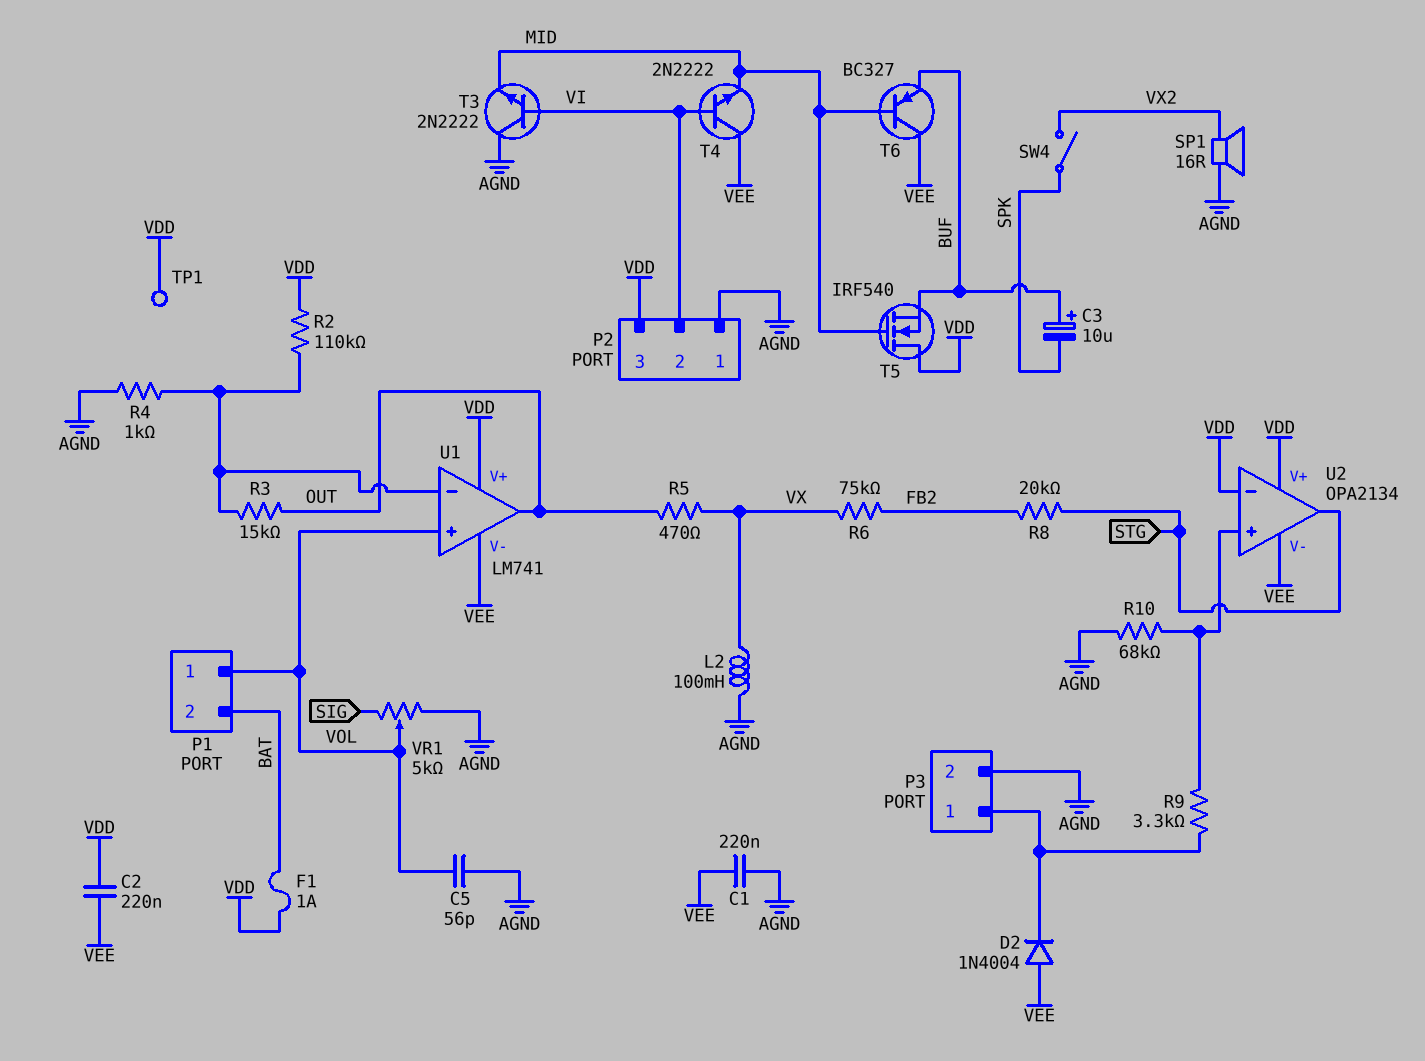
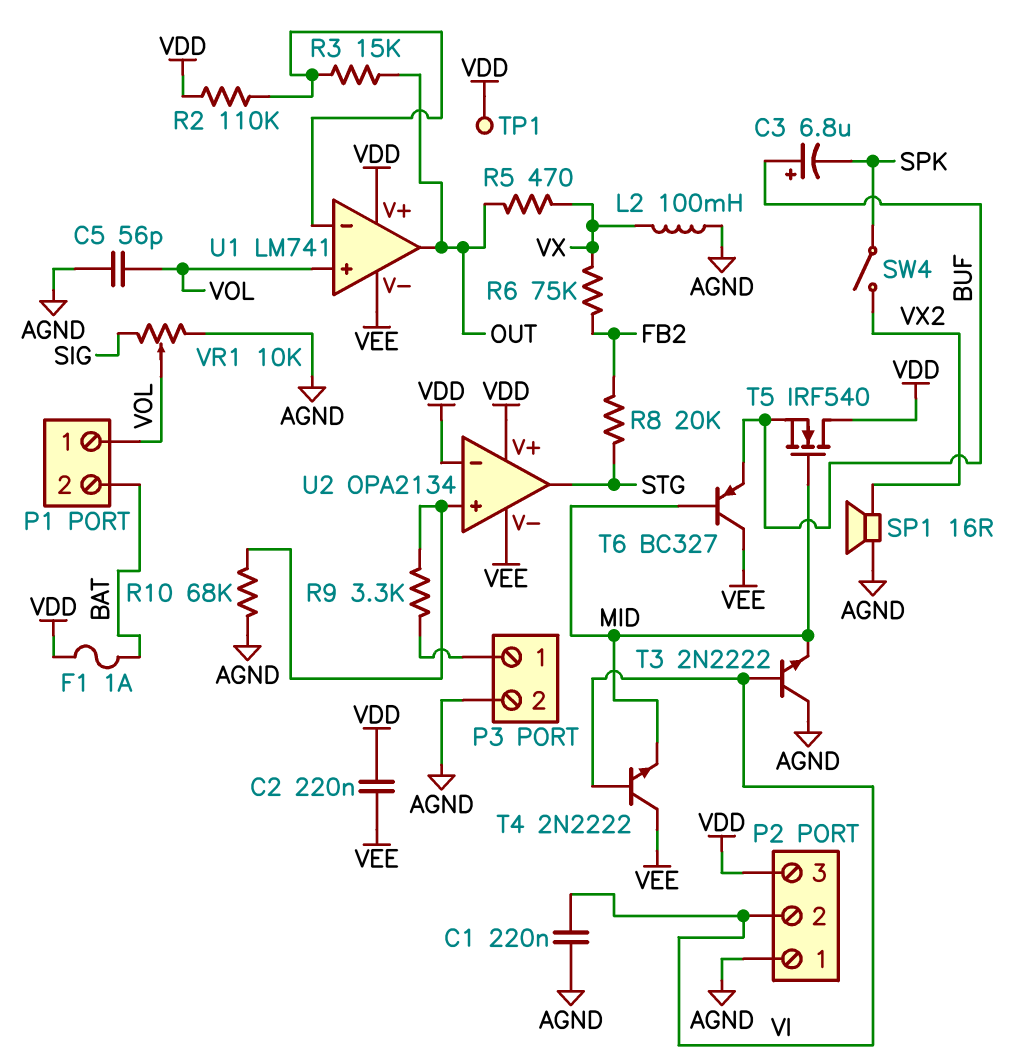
C1: 220nF (AGND, VEE) -> 220nF (AGND, VI)
C3: 10uF (plus BUF, minus SPK) -> 6.8uF (plus BUF, minus SPK)
D2: diode 1N4004 (A VEE, K P3/1) -> none
R4: 1k (AGND, U1/in-) -> none
VR1: 5k (AGND, SIG, wiper VOL) -> 10k (AGND, SIG, wiper VOL)

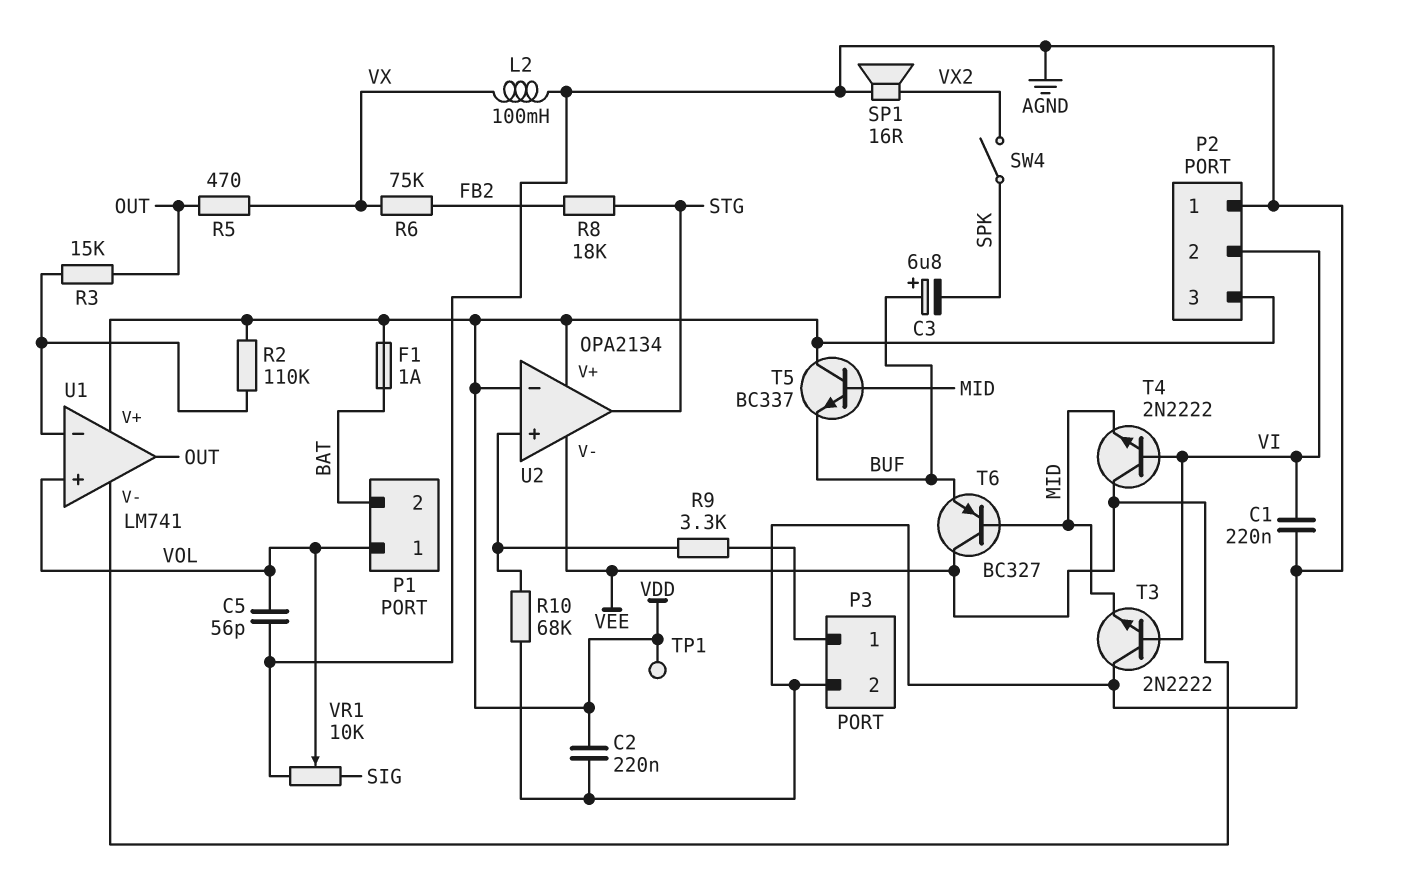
C2: 220nF (VDD, VEE) -> 220nF (AGND, VDD)
R8: 20k (FB2, STG) -> 18k (FB2, STG)
T5: NMOS IRF540 (G MID, D VDD, S BUF) -> NPN BC337 (B MID, C VDD, E BUF)

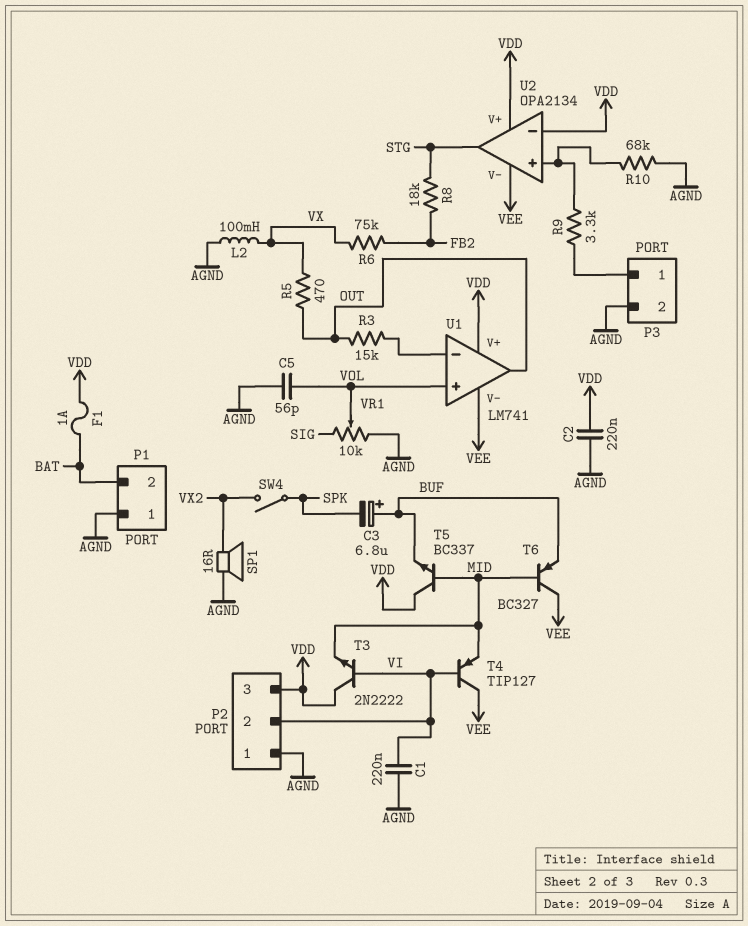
P1 pin 1: VOL -> AGND
R2: 110k (U1/in-, VDD) -> none
T3: NPN 2N2222 (B VI, C AGND, E MID) -> NPN 2N2222 (B VI, C VDD, E MID)
T4: NPN 2N2222 (B VI, C VEE, E MID) -> PNP TIP127 (B VI, C VEE, E MID)
TP1: test point (VDD) -> none

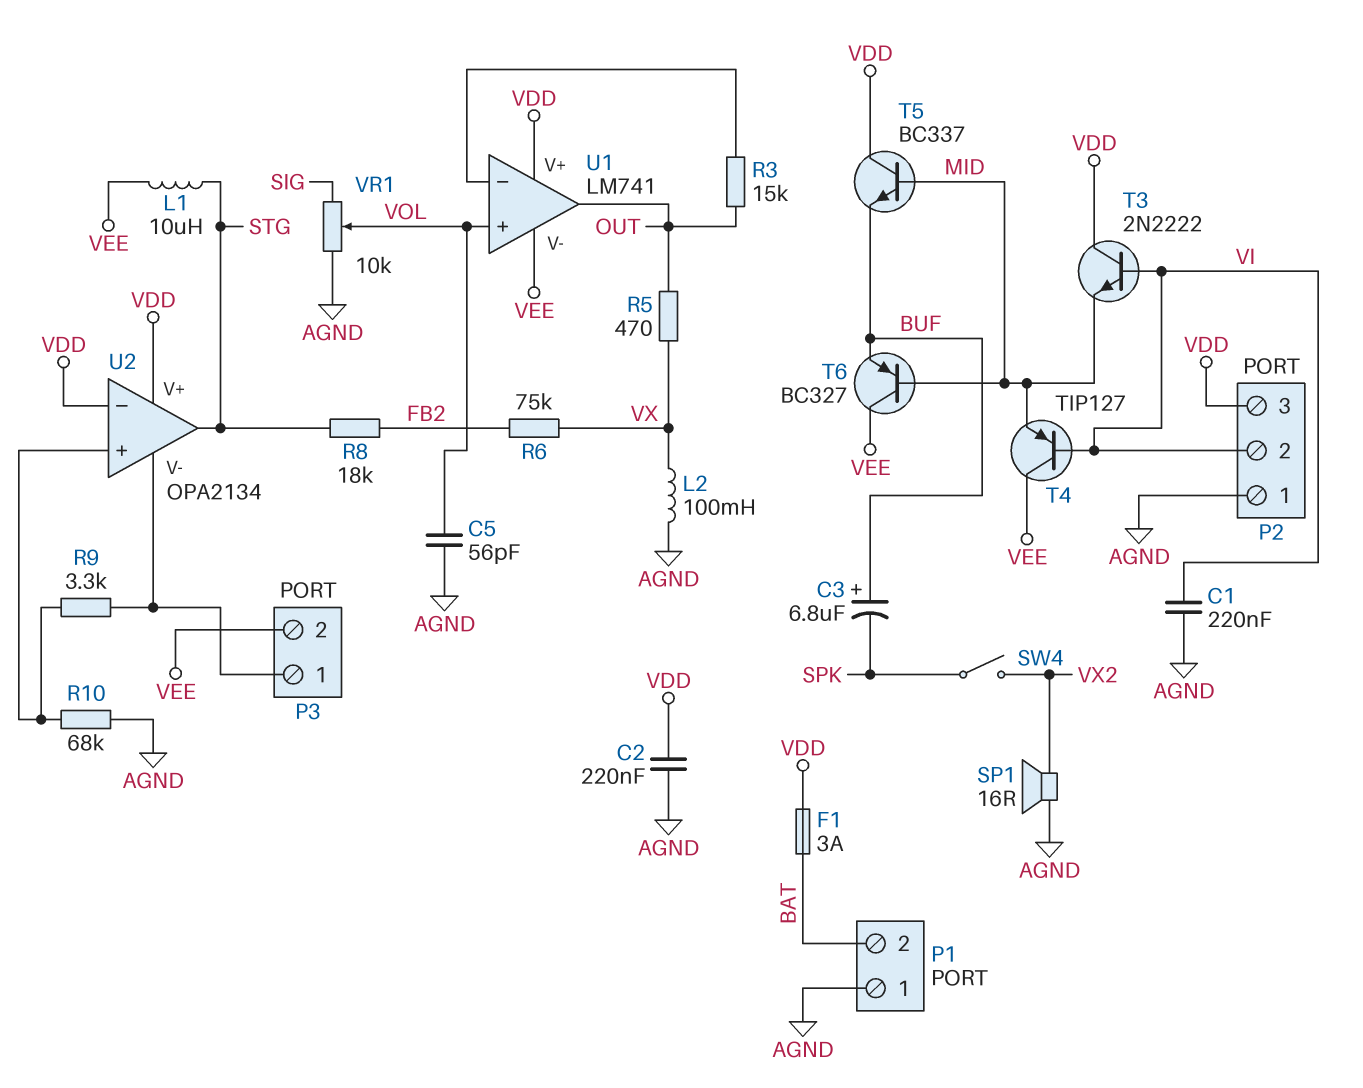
F1: 1A (BAT, VDD) -> 3A (BAT, VDD)
L1: none -> 10uH (STG, VEE)
P3 pin 2: AGND -> VEE
U2 pin V-: VEE -> P3/1

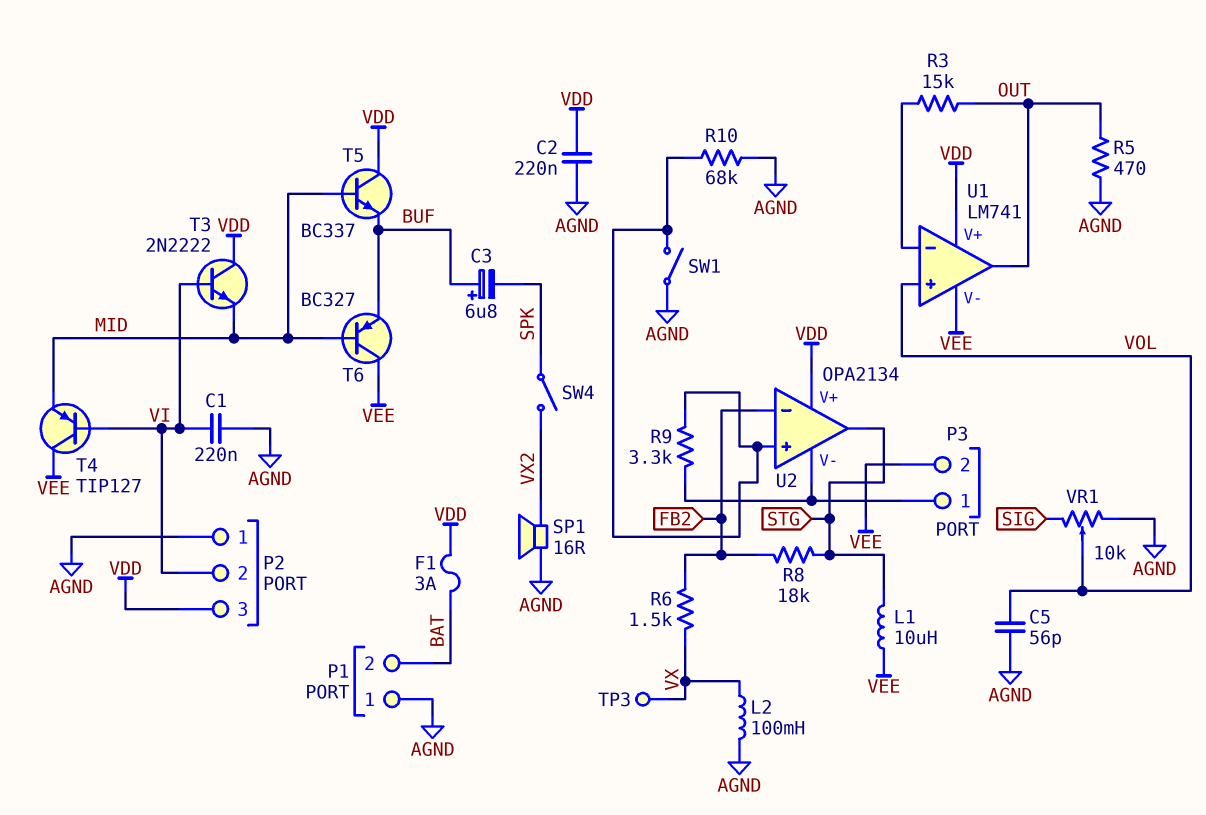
R5: 470 (OUT, VX) -> 470 (AGND, OUT)
R6: 75k (FB2, VX) -> 1.5k (FB2, VX)
SW1: none -> switch (AGND, U2/in+)
TP3: none -> test point (VX)
U2 pin in-: VDD -> FB2

